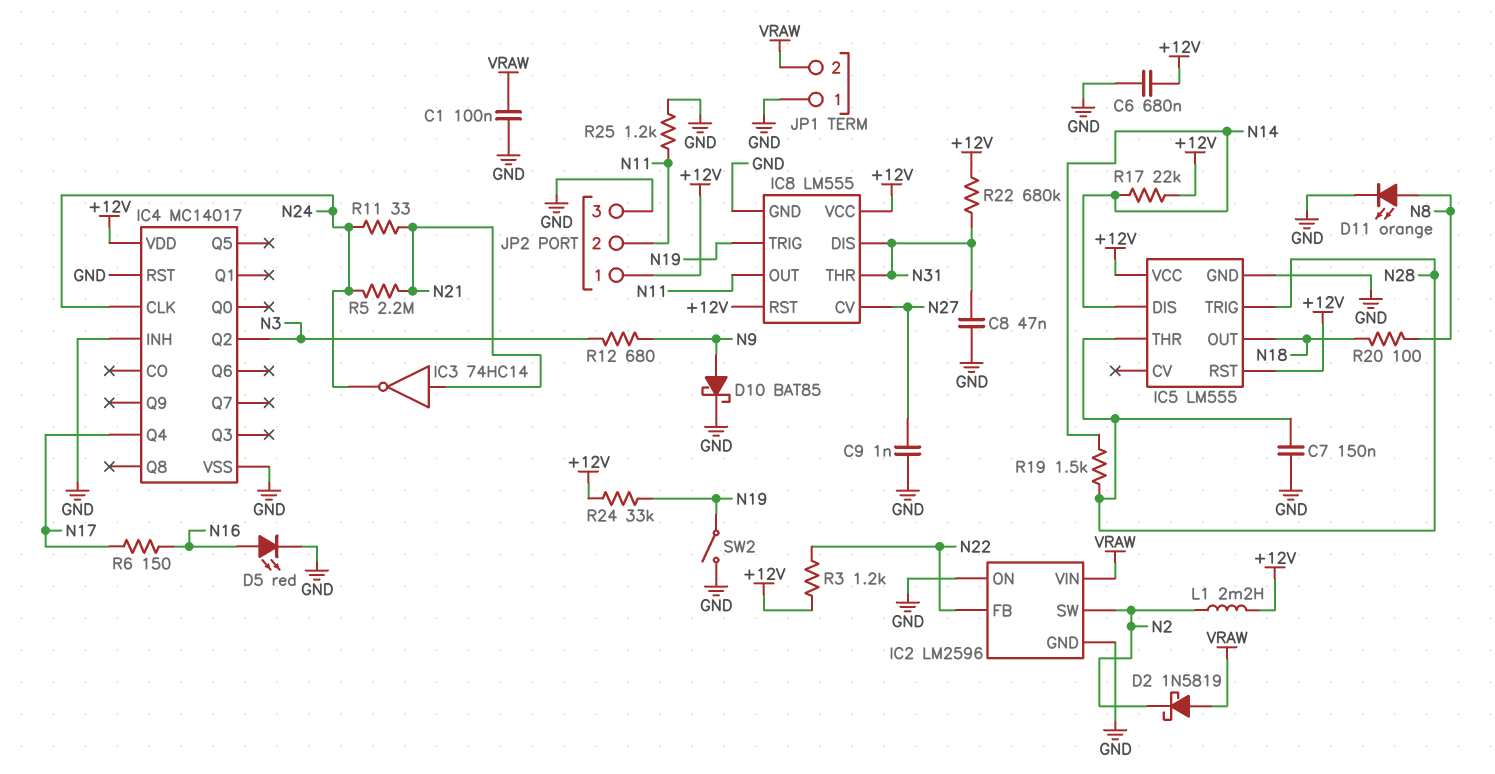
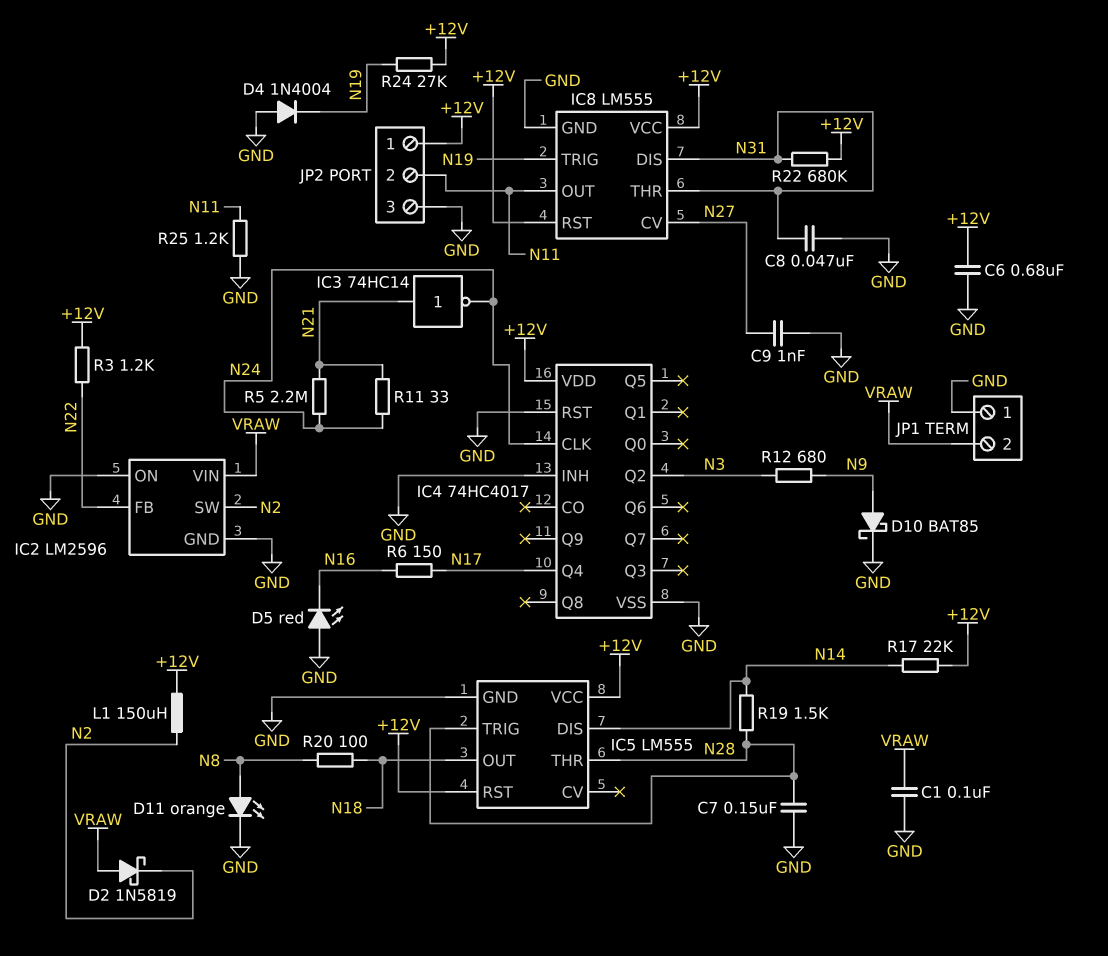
D4: none -> diode 1N4004 (A GND, K N19)
D5: LED red (A N16, K GND) -> LED red (A GND, K N16)
IC4: MC14017 -> 74HC4017
L1: 2.2mH (+12V, N2) -> 150uH (+12V, N2)
R24: 33k (+12V, N19) -> 27k (+12V, N19)
SW2: switch (GND, N19) -> none

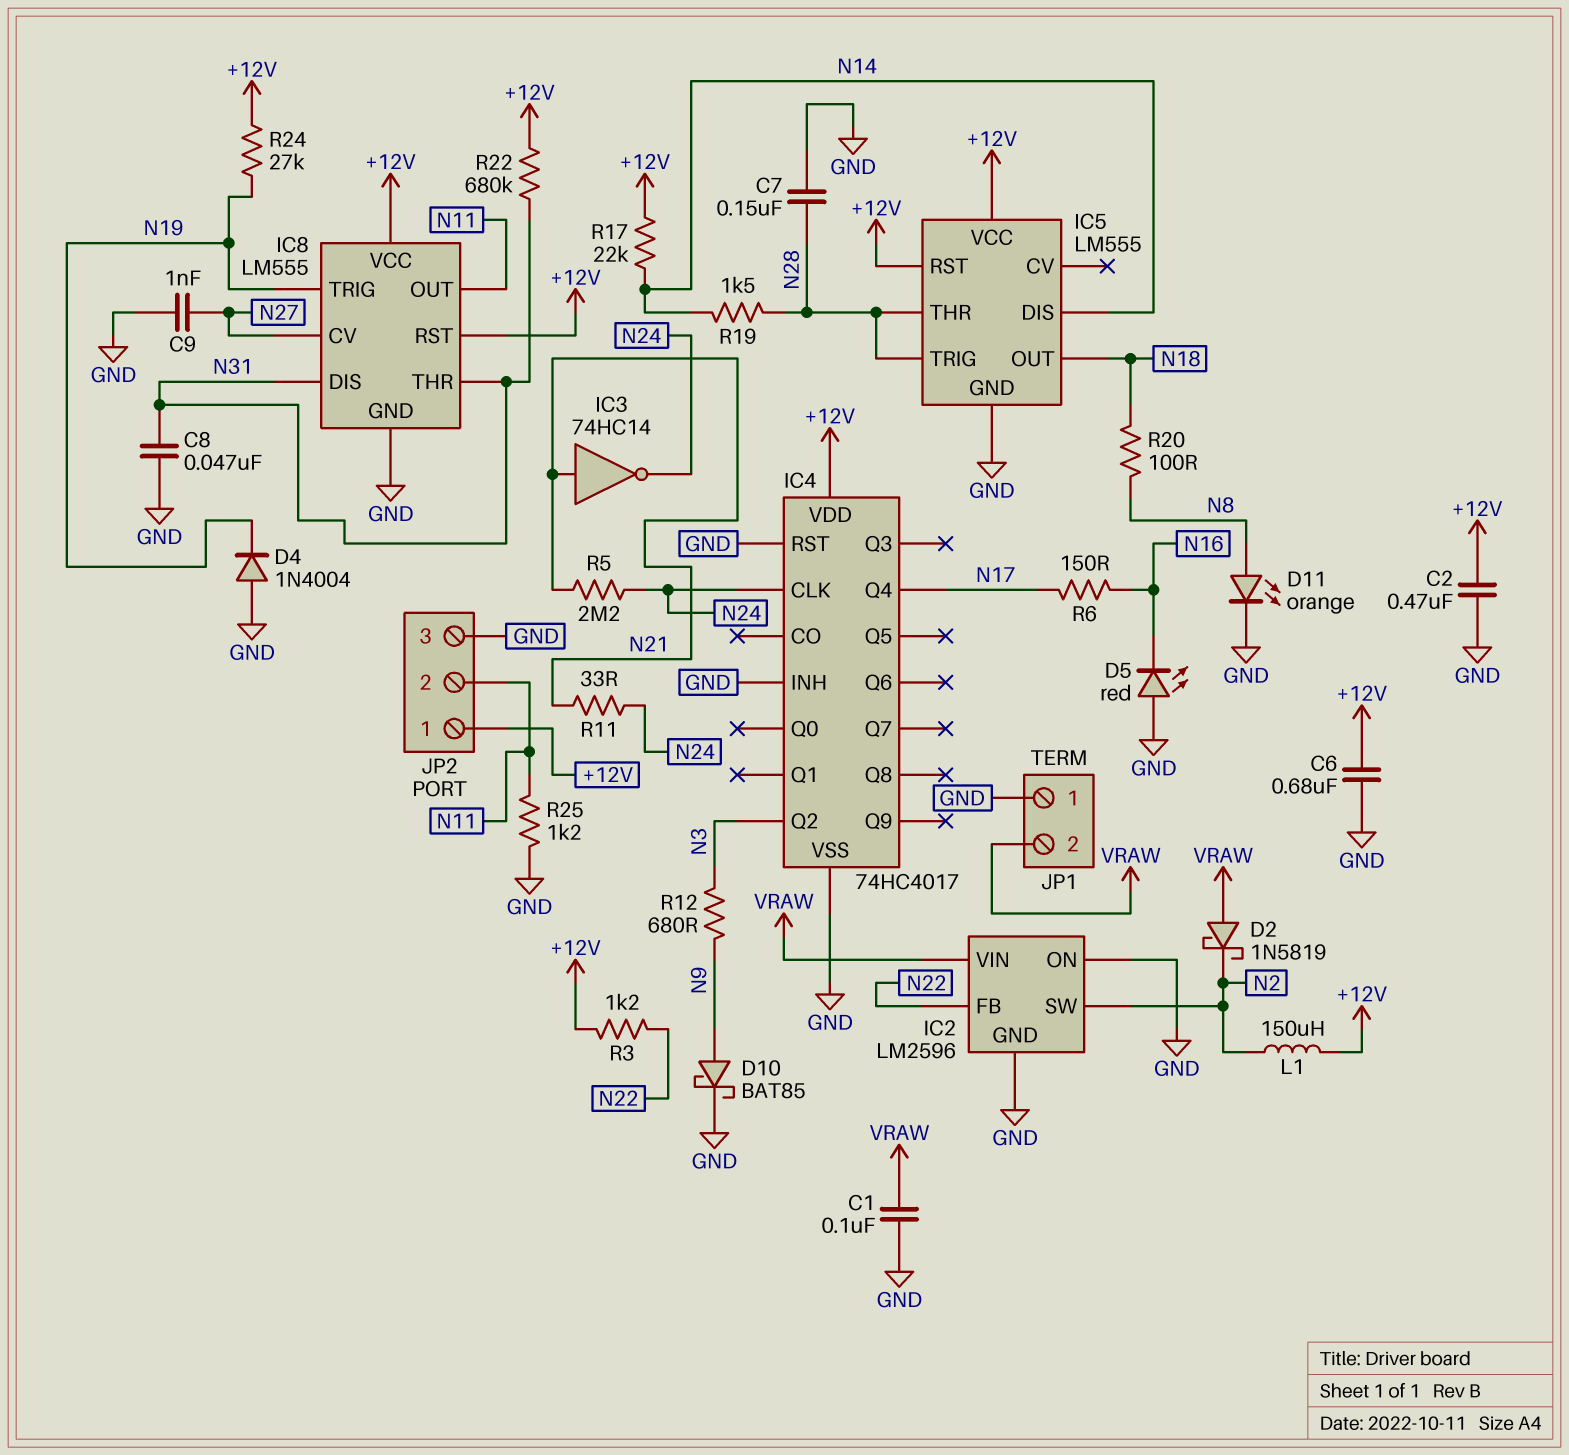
C2: none -> 470nF (+12V, GND)

